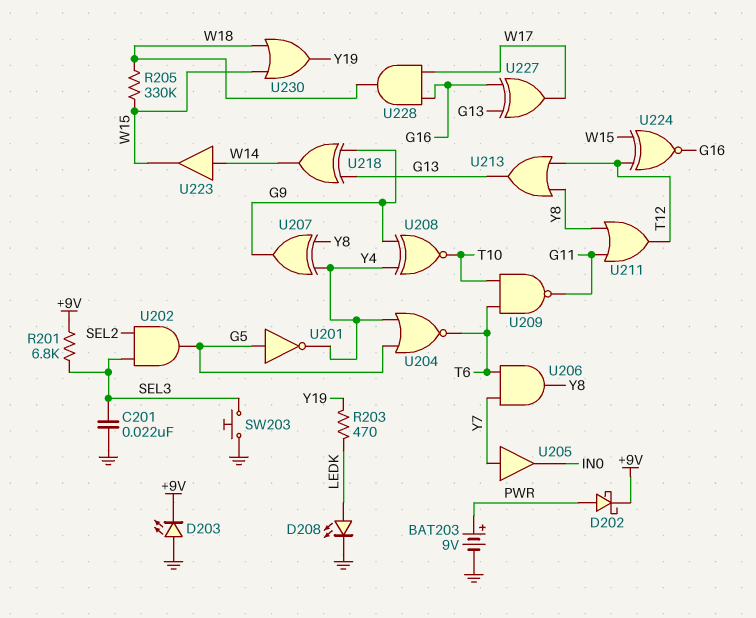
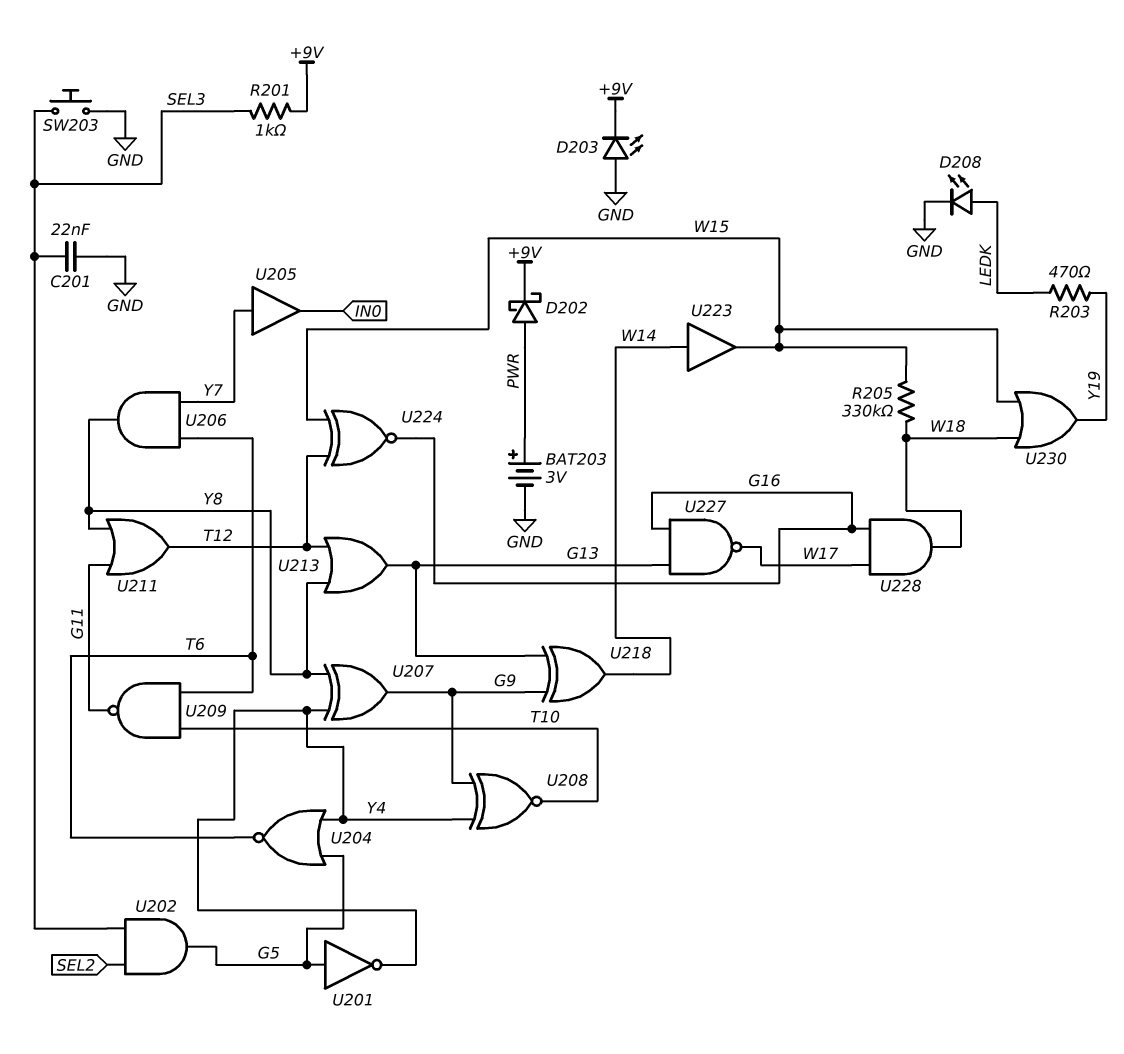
BAT203: 9V (plus PWR, minus GND) -> 3V (plus PWR, minus GND)
R201: 6.8k (+9V, SEL3) -> 1k (+9V, SEL3)
U227: XOR (in G13, in G16, out W17) -> NAND (in G13, in G16, out W17)

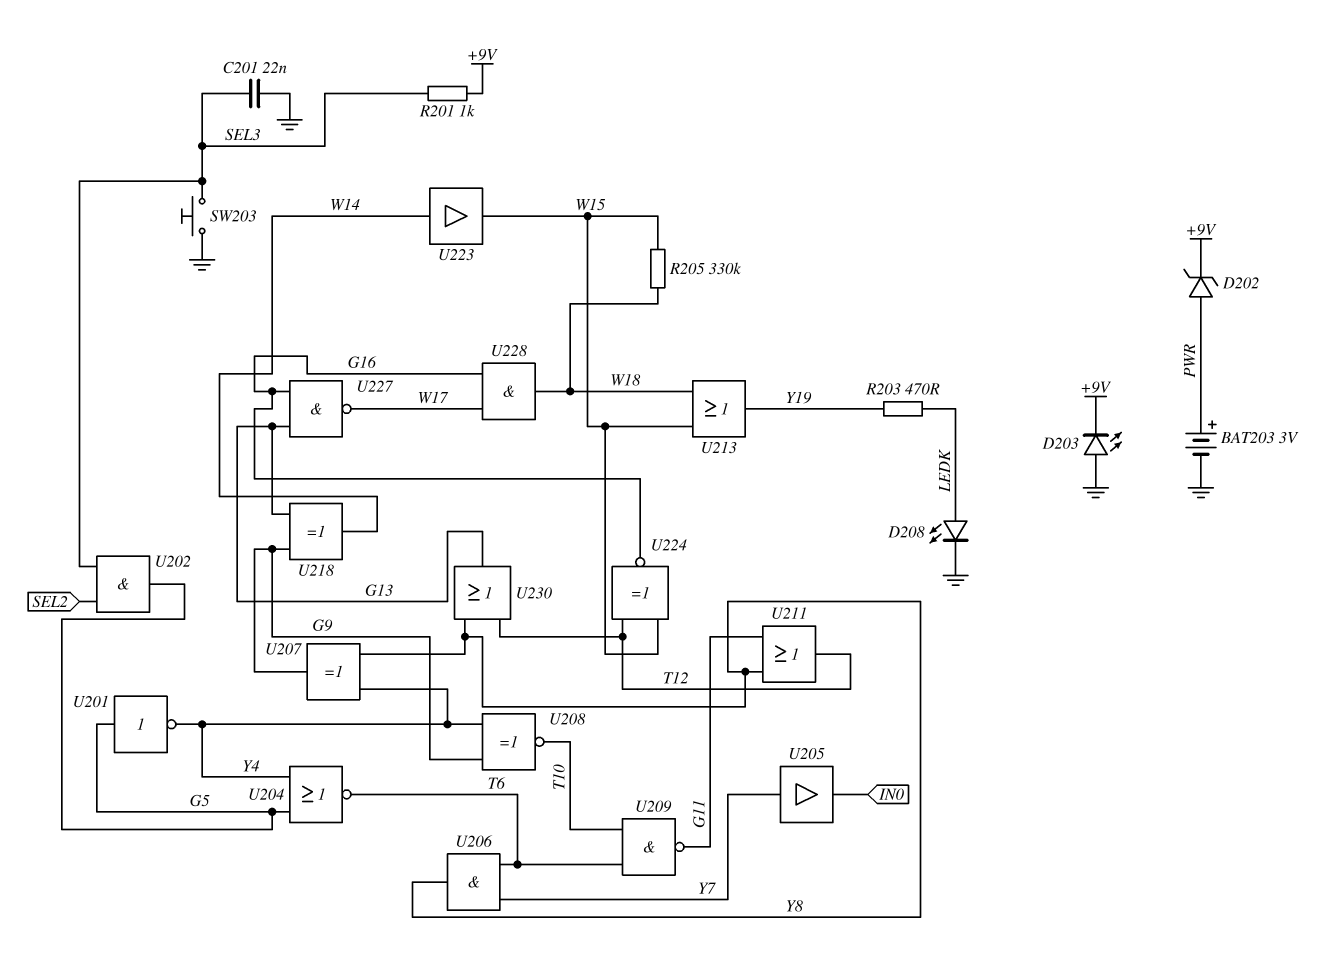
D202: schottky (A PWR, K +9V) -> zener (A PWR, K +9V)
U213: OR (in T12, in Y8, out G13) -> OR (in W15, in W18, out Y19)
U230: OR (in W15, in W18, out Y19) -> OR (in T12, in Y8, out G13)

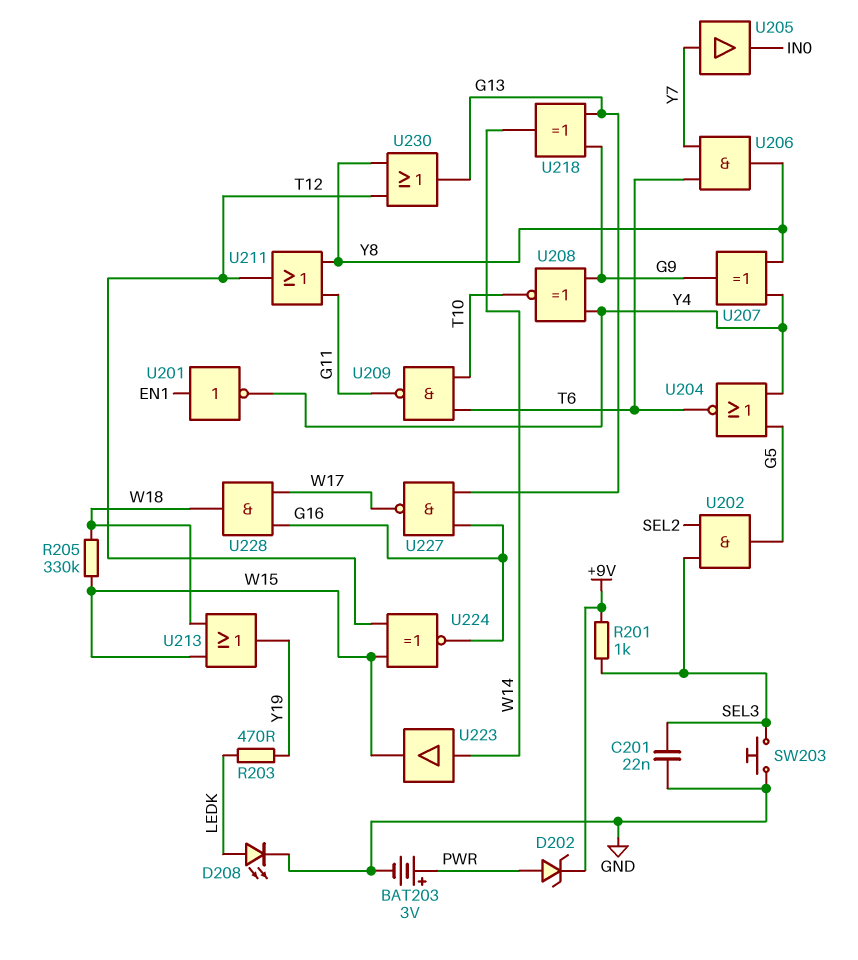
D203: LED (A GND, K +9V) -> none
U201: NOT (in G5, out Y4) -> NOT (in EN1, out Y4)

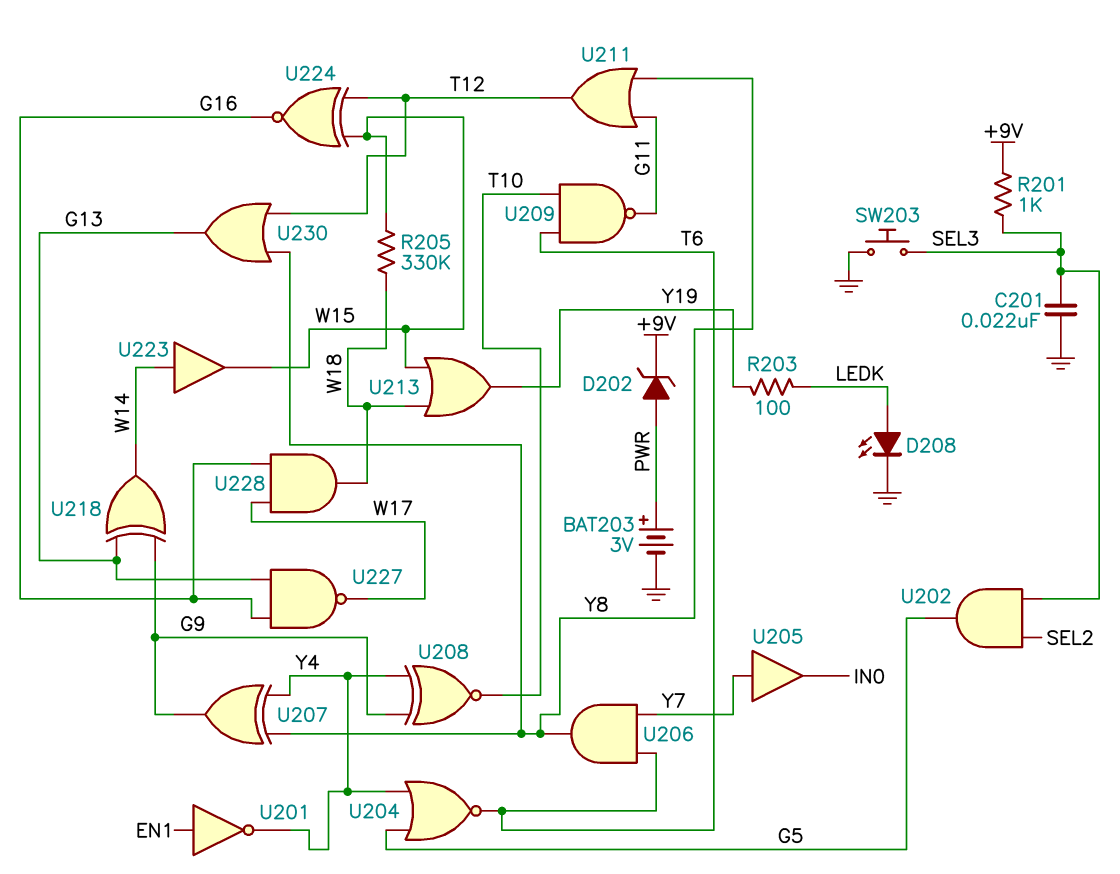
R203: 470 (LEDK, Y19) -> 100 (LEDK, Y19)

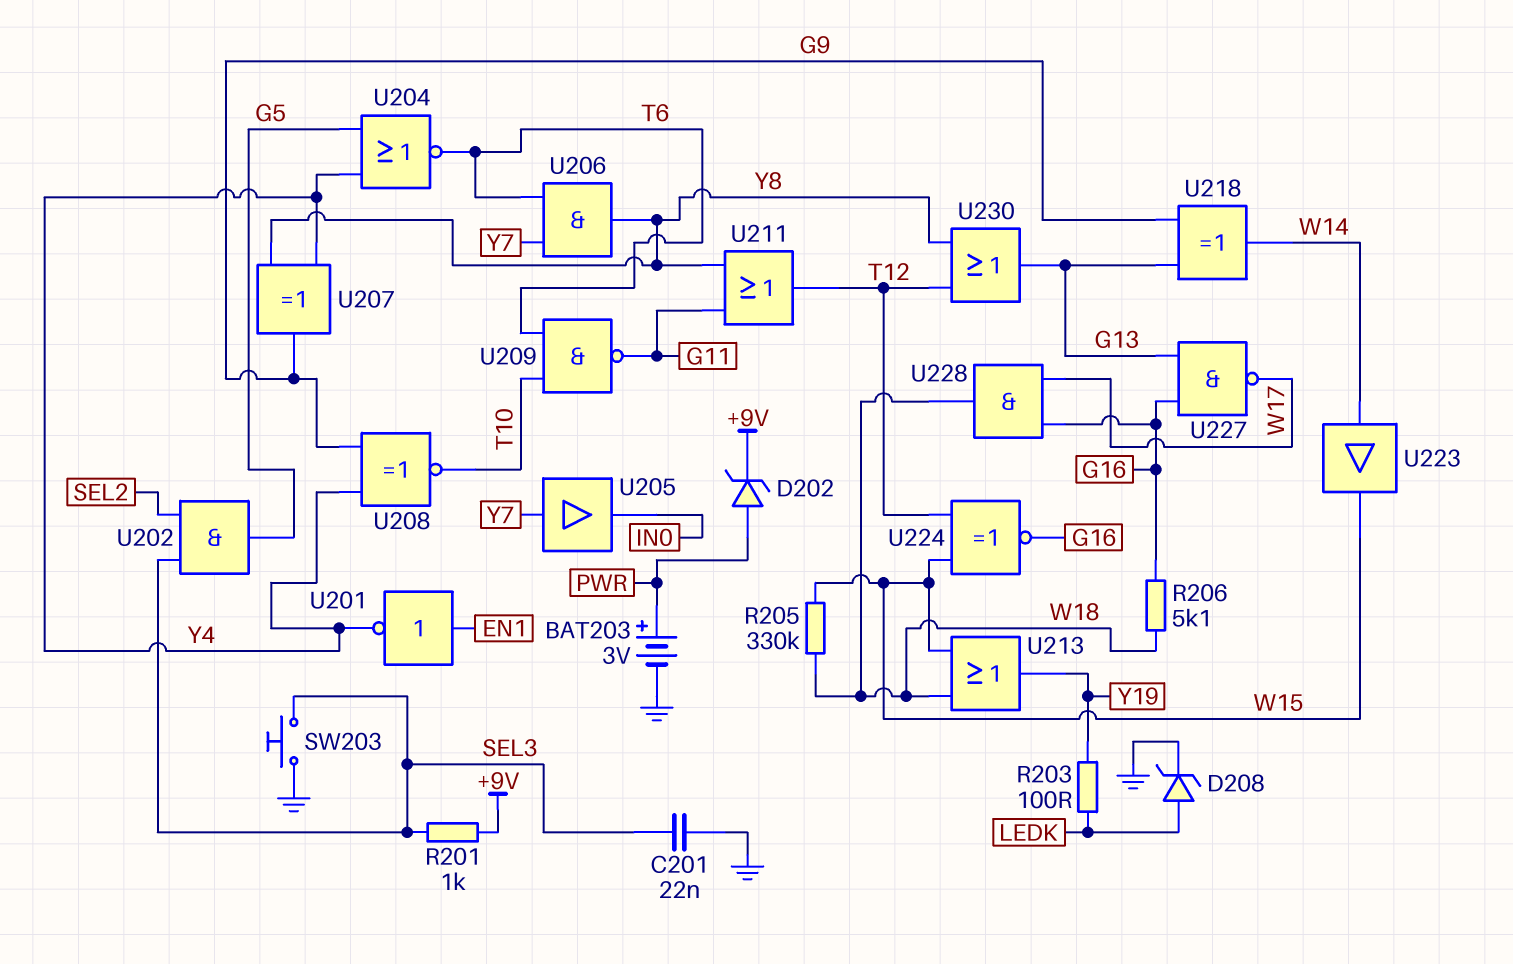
D208: LED (A LEDK, K GND) -> zener (A LEDK, K GND)
R206: none -> 5.1k (G16, W18)

